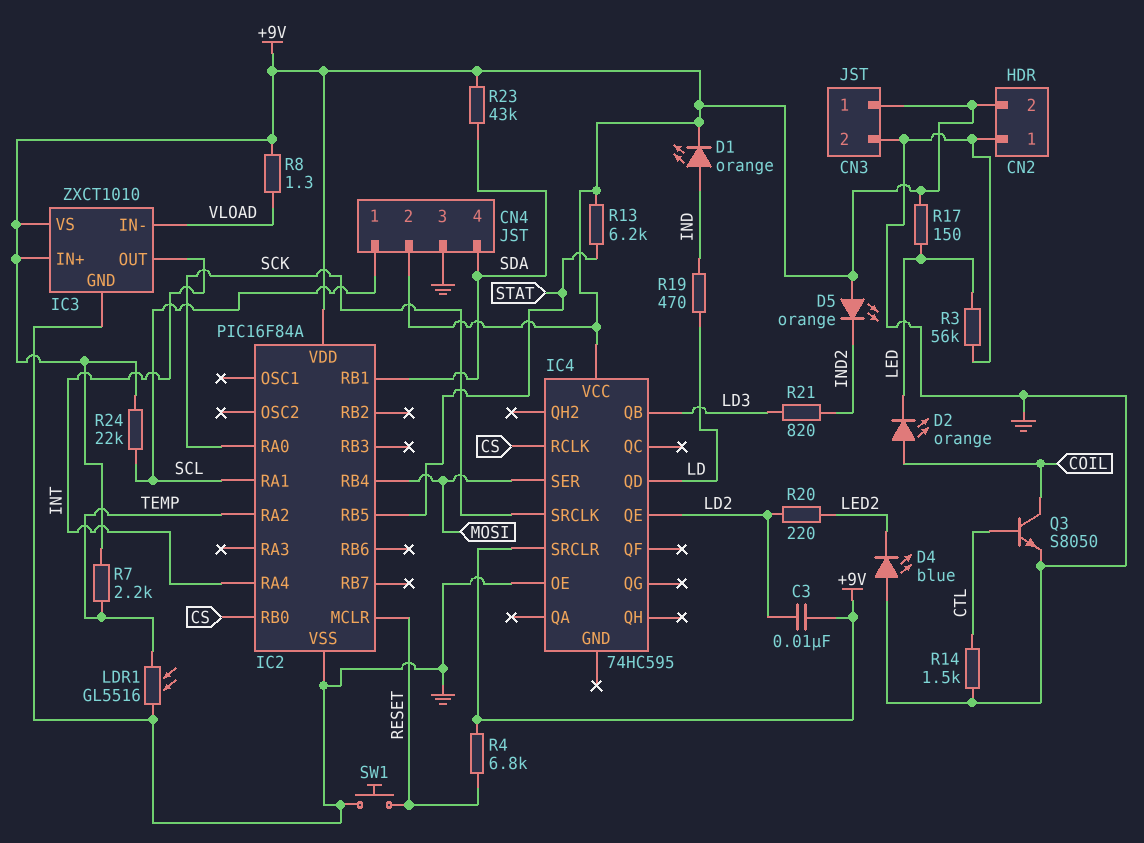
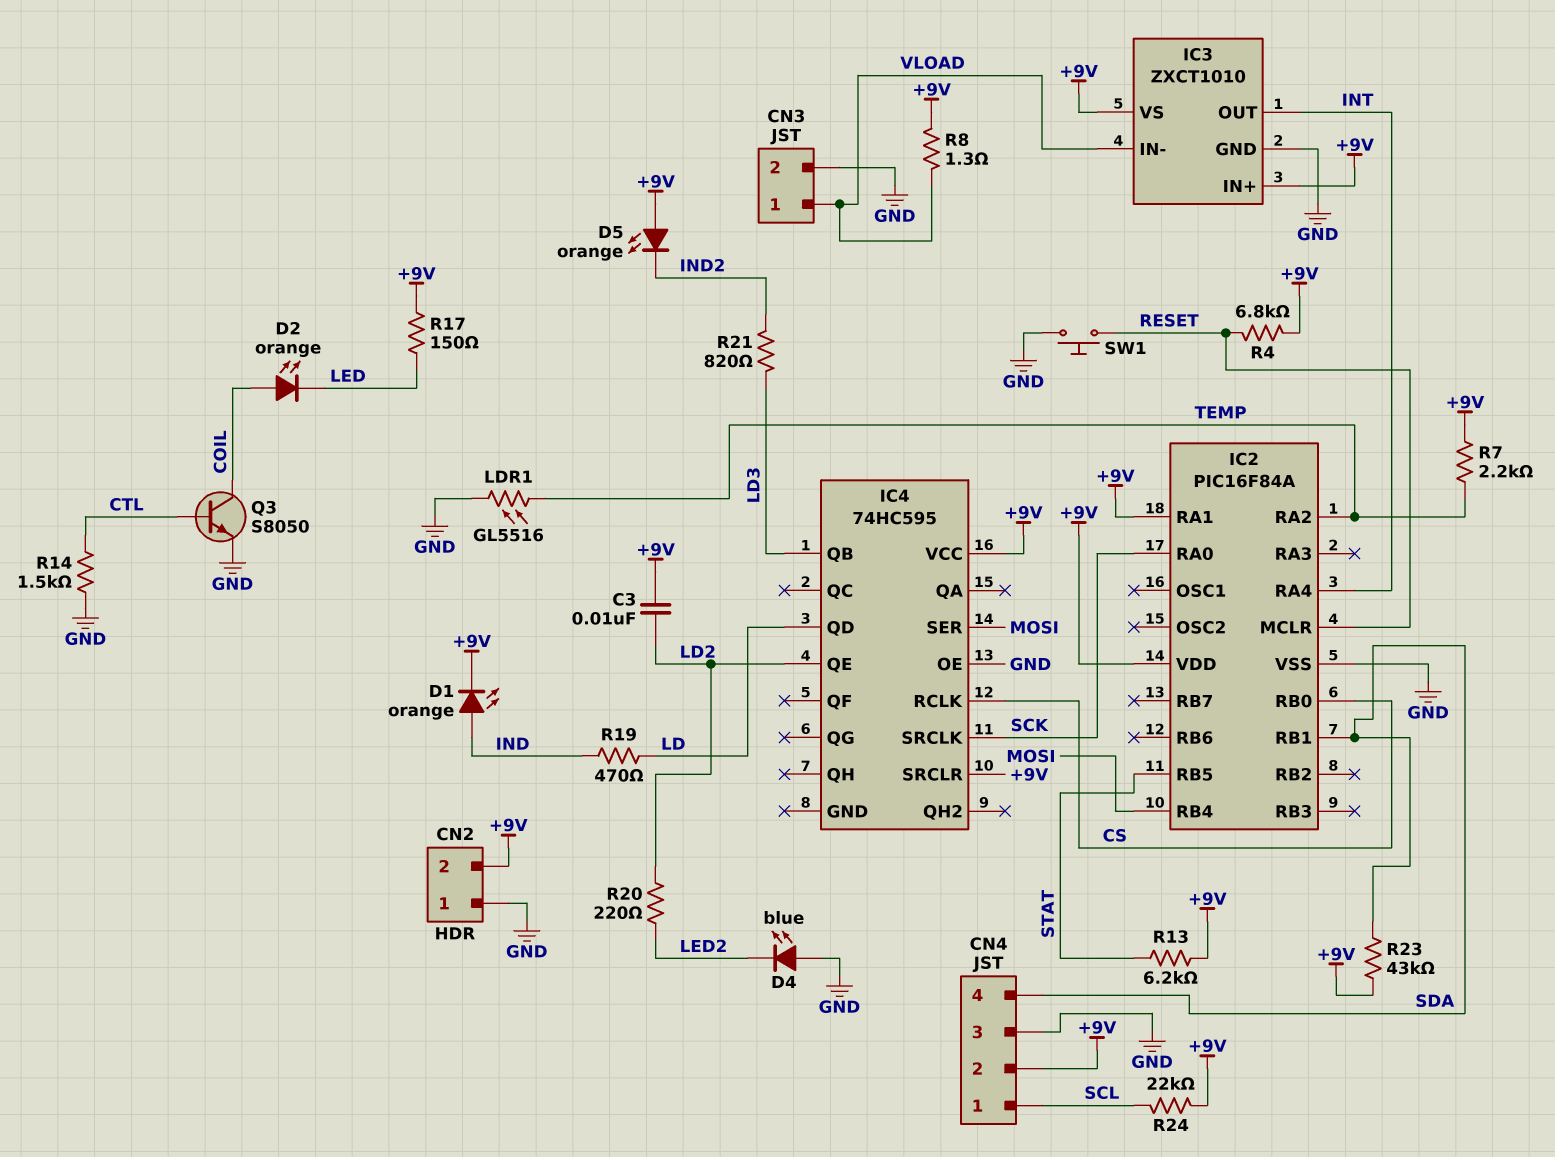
CN3 pin 1: +9V -> VLOAD
IC2 pin RA1: SCL -> +9V
R3: 56k (GND, LED) -> none

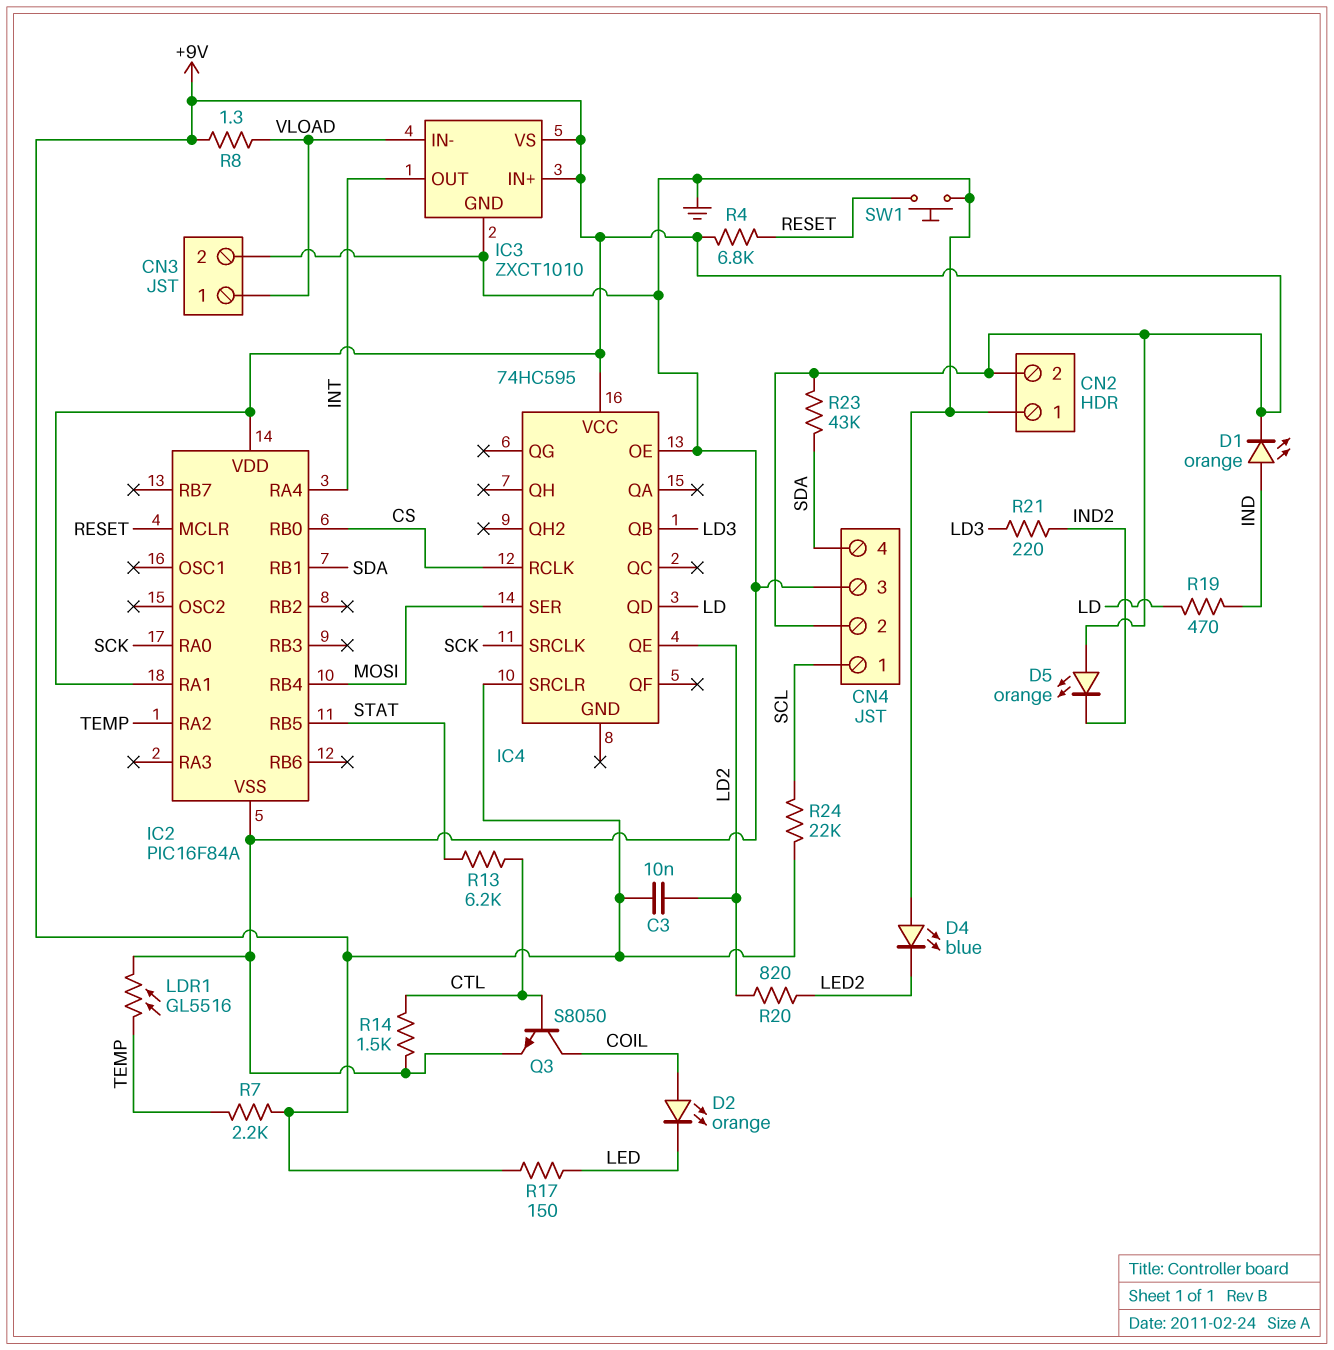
R13: 6.2k (+9V, STAT) -> 6.2k (CTL, STAT)
R20: 220 (LD2, LED2) -> 820 (LD2, LED2)
R21: 820 (IND2, LD3) -> 220 (IND2, LD3)

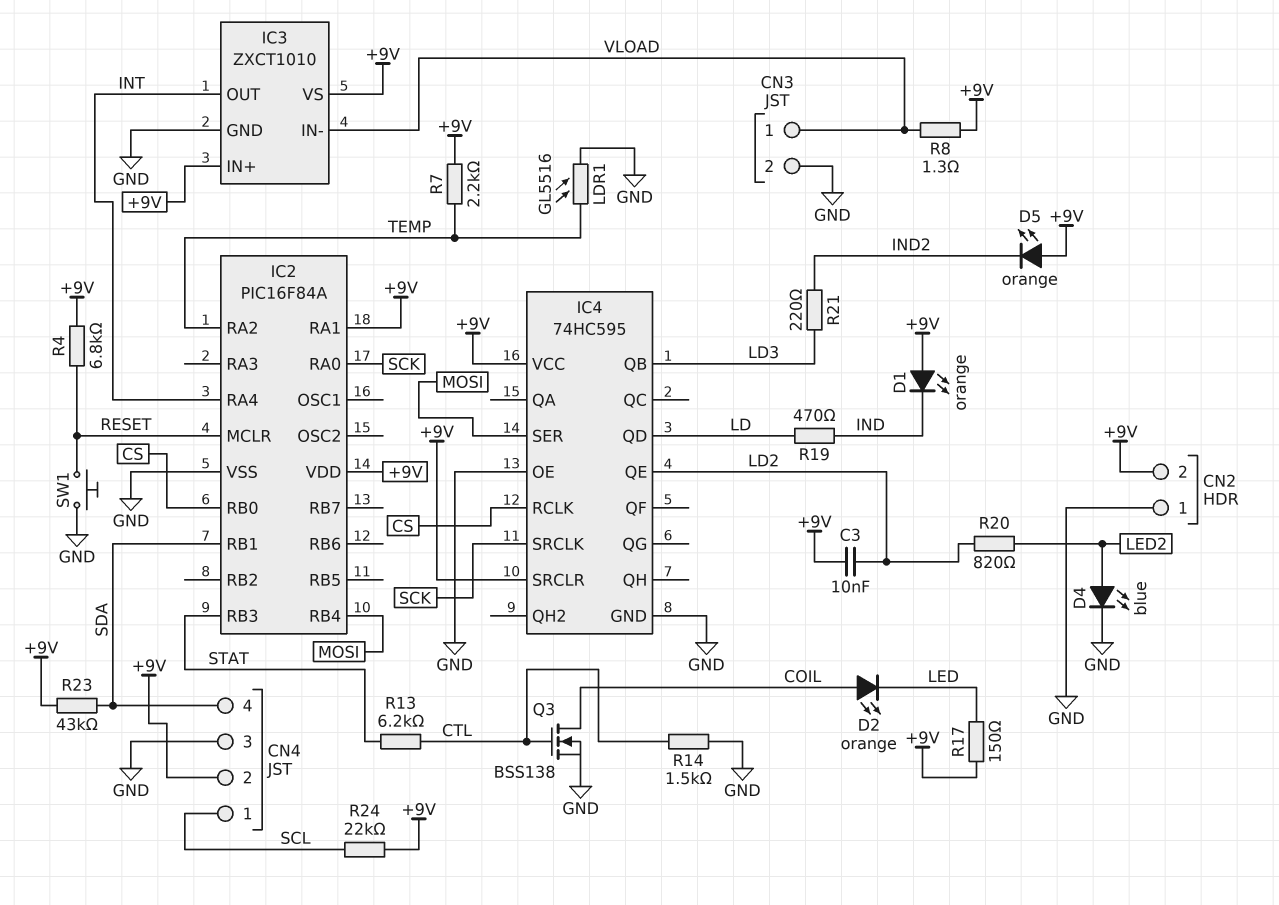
D1: LED orange (A IND, K +9V) -> LED orange (A +9V, K IND)
D4: LED blue (A GND, K LED2) -> LED blue (A LED2, K GND)
IC2 pin RB3: none -> STAT
IC2 pin RB5: STAT -> none
IC4 pin GND: none -> GND
Q3: NPN S8050 (B CTL, C COIL, E GND) -> NMOS BSS138 (G CTL, D COIL, S GND)

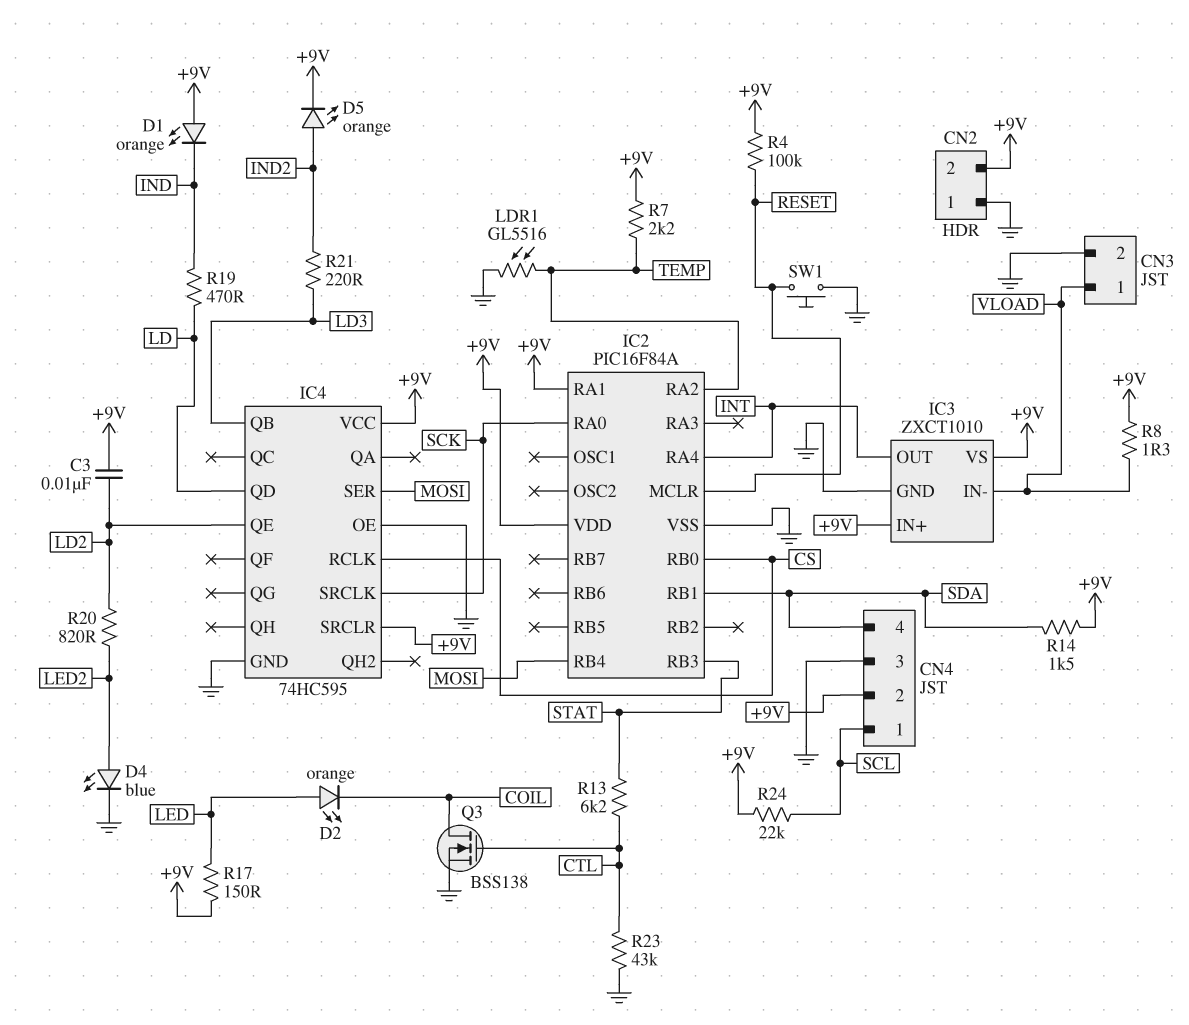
D2: LED orange (A COIL, K LED) -> LED orange (A LED, K COIL)
D5: LED orange (A +9V, K IND2) -> LED orange (A IND2, K +9V)
R4: 6.8k (+9V, RESET) -> 100k (+9V, RESET)
R14: 1.5k (CTL, GND) -> 1.5k (+9V, SDA)
R23: 43k (+9V, SDA) -> 43k (CTL, GND)

